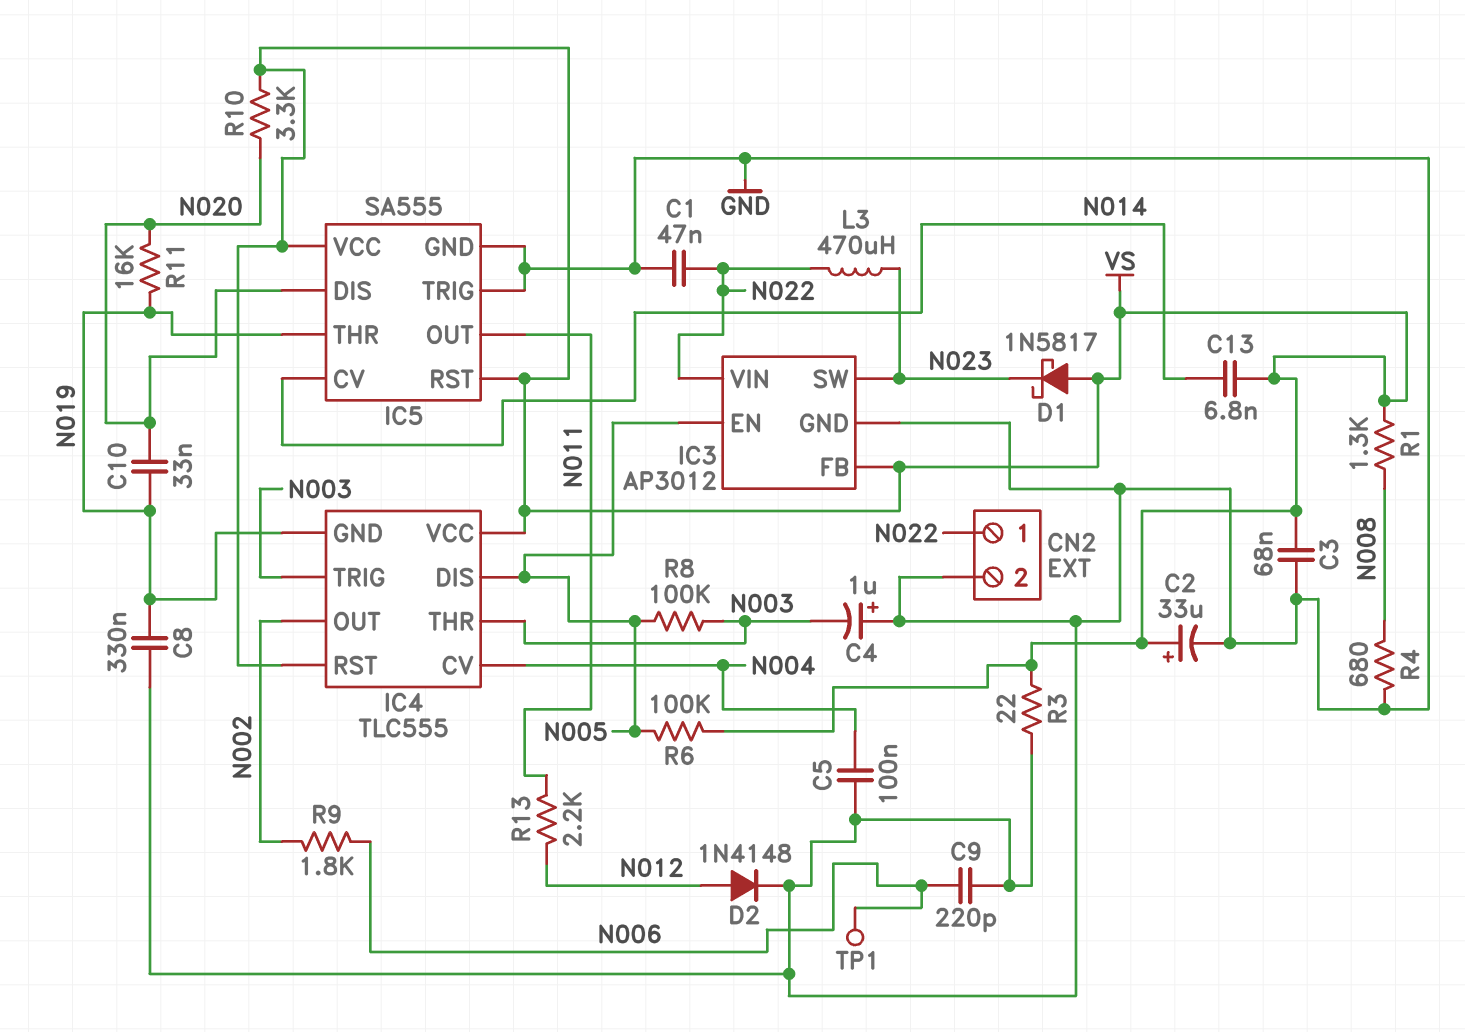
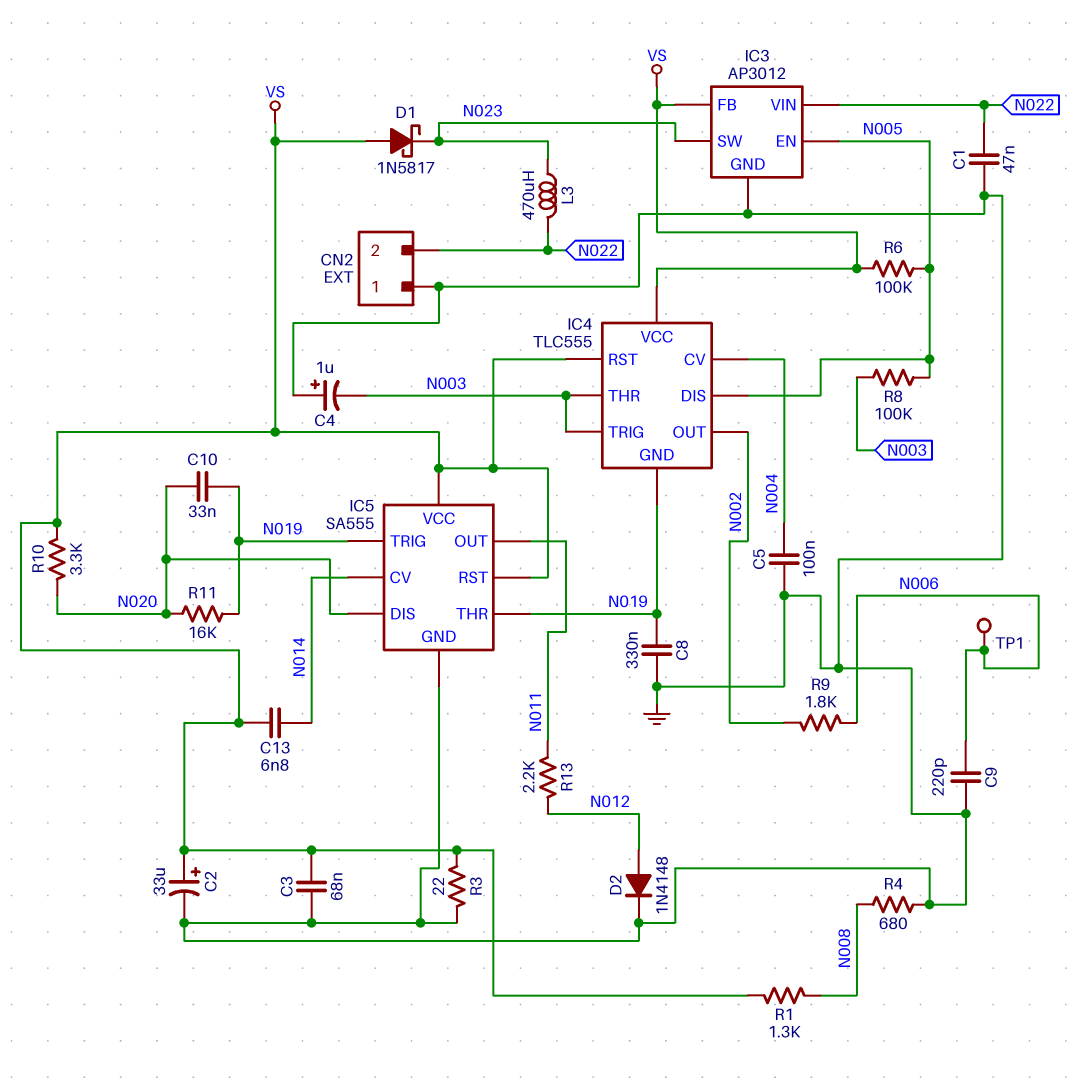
CN2 pin 1: N022 -> GND
CN2 pin 2: GND -> N022
IC5 pin TRIG: GND -> N019

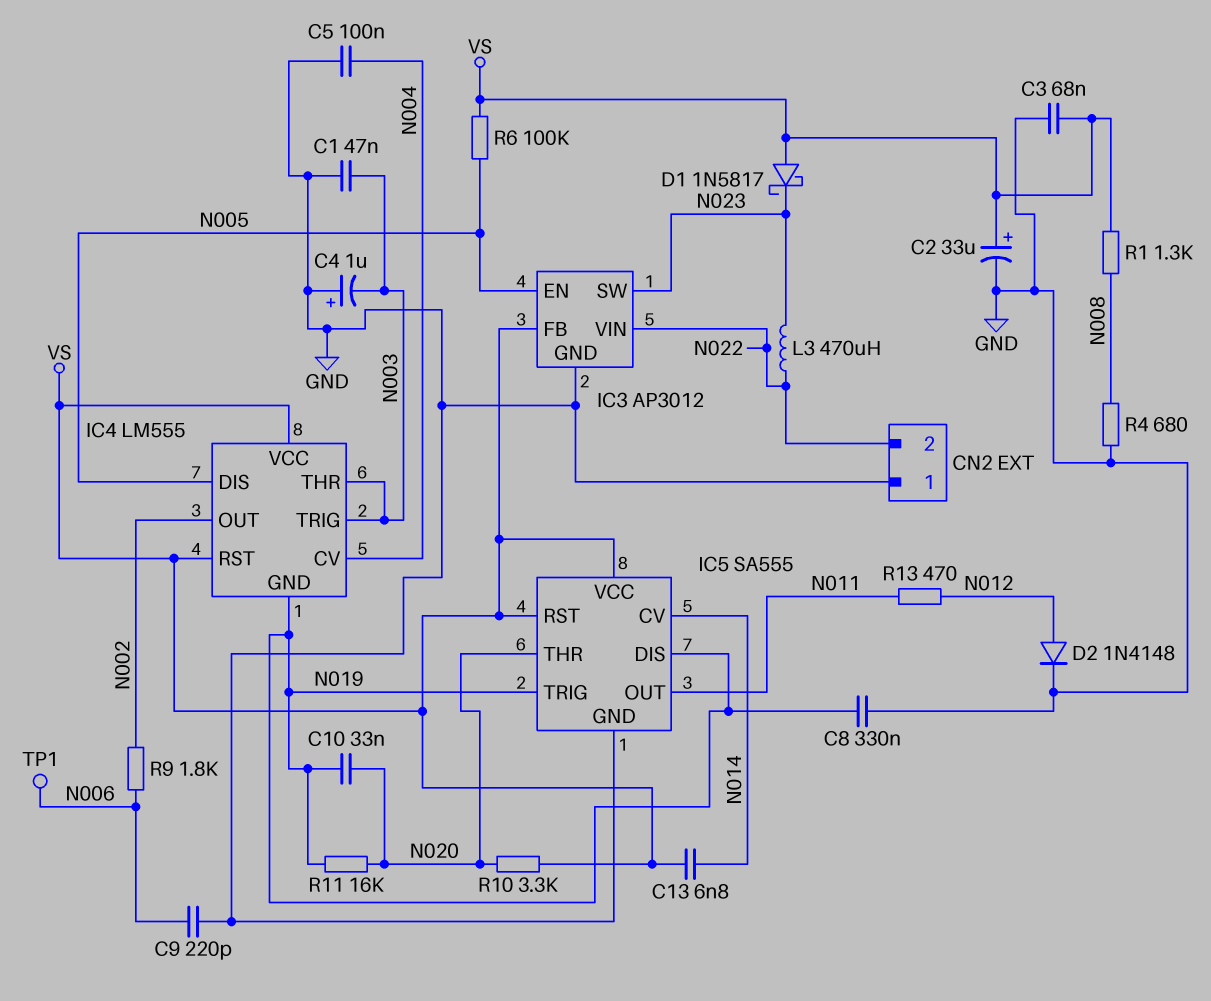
C1: 47nF (GND, N022) -> 47nF (GND, N003)
IC4: TLC555 -> LM555
IC5 pin DIS: N020 -> N019
IC5 pin THR: N019 -> N020
R3: 22 (GND, VS) -> none
R8: 100k (N003, N005) -> none
R13: 2.2k (N011, N012) -> 470 (N011, N012)

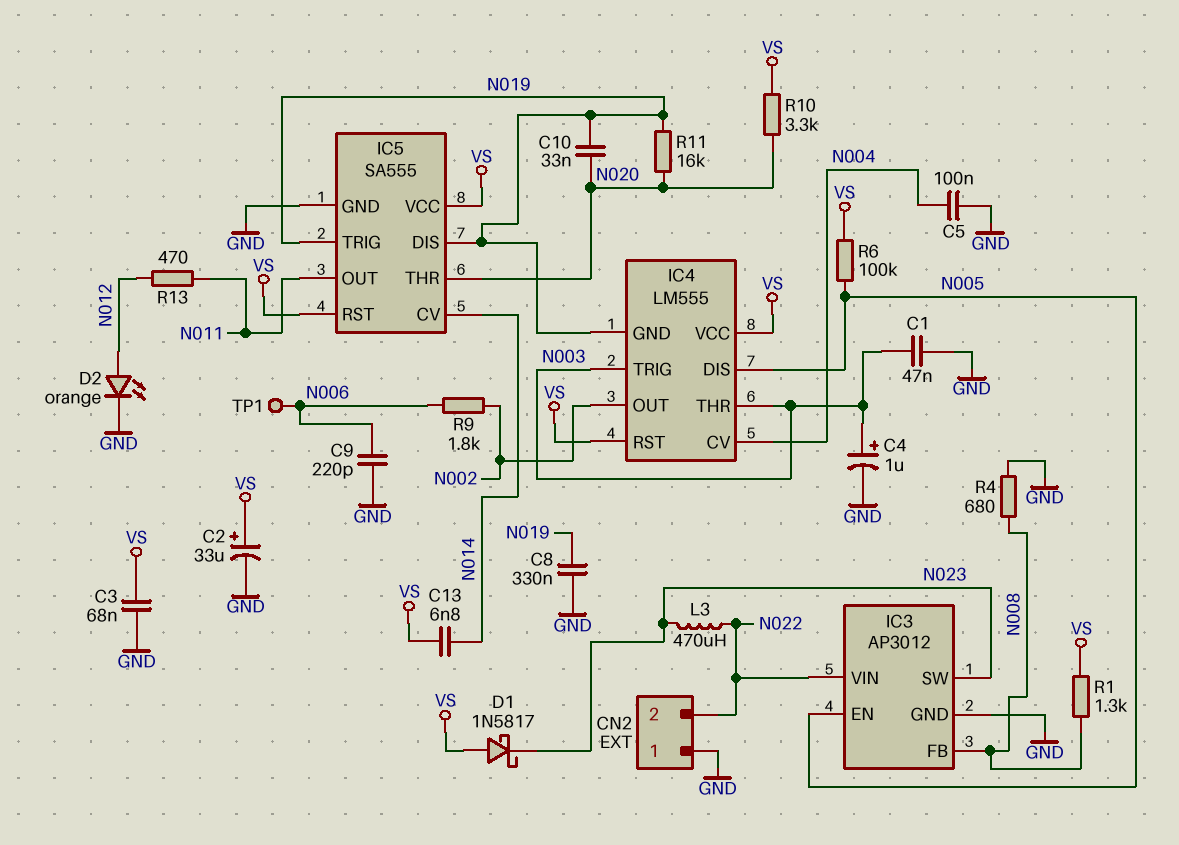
C4: 1uF (plus GND, minus N003) -> 1uF (plus N003, minus GND)
D2: diode 1N4148 (A N012, K GND) -> LED orange (A N012, K GND)
IC3 pin FB: VS -> N008

